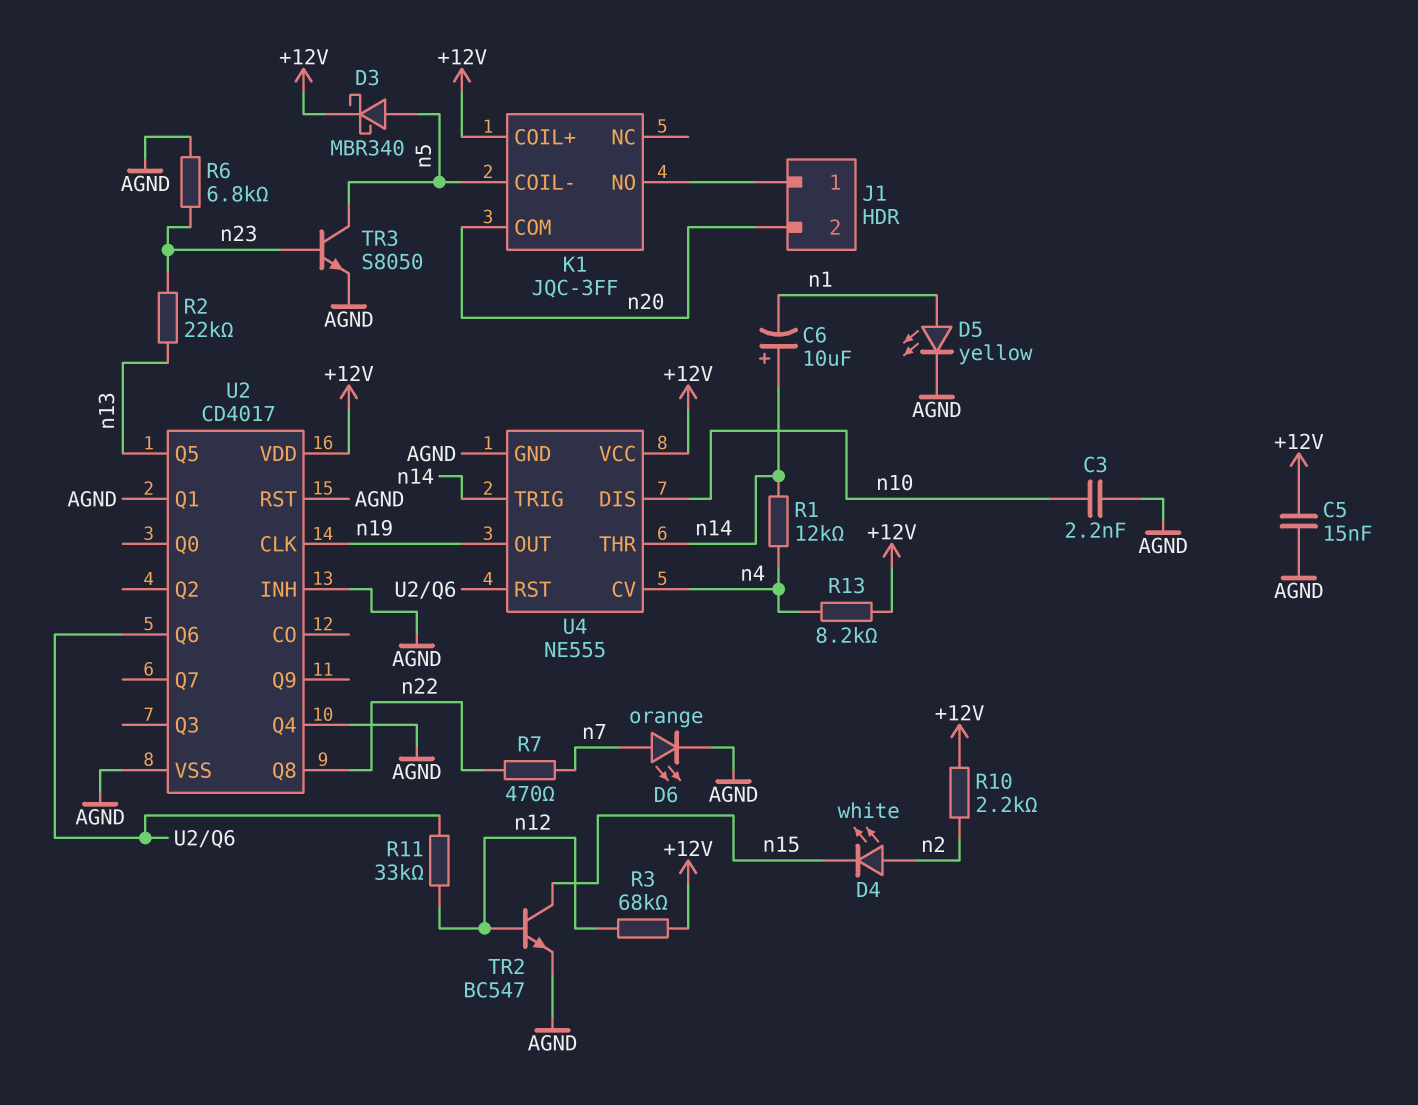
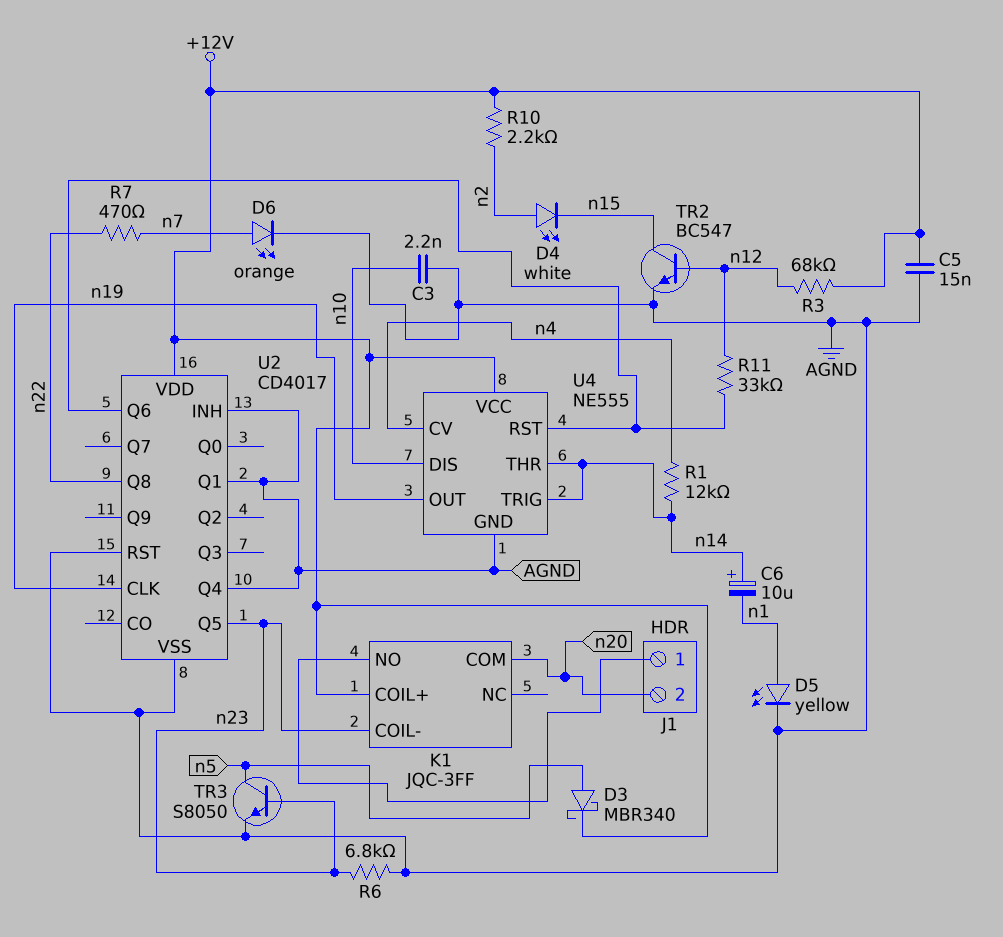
K1 pin COIL-: n5 -> n23
R2: 22k (n13, n23) -> none
R13: 8.2k (+12V, n4) -> none
U2 pin Q5: n13 -> n23

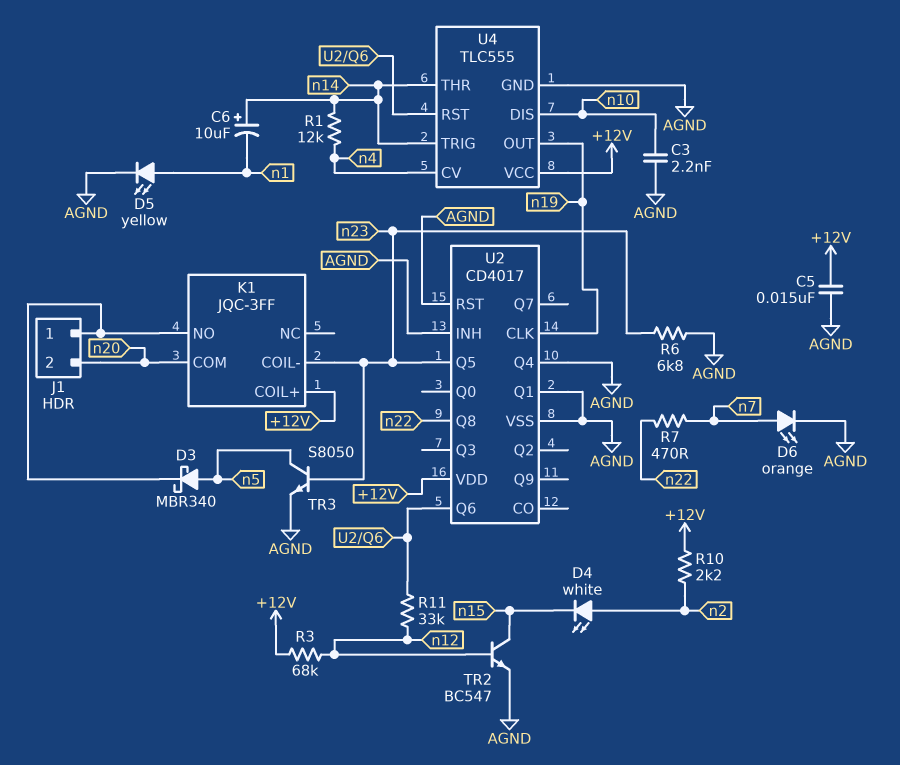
D3: schottky MBR340 (A n5, K +12V) -> schottky MBR340 (A n5, K J1/1)
U4: NE555 -> TLC555

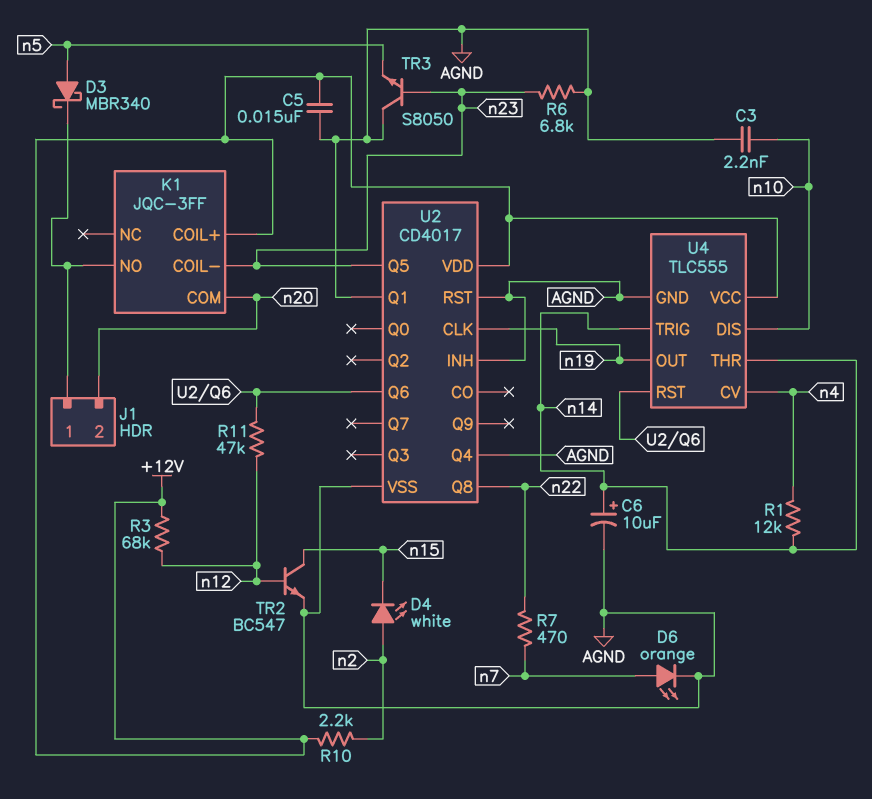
C6: 10uF (plus n14, minus n1) -> 10uF (plus n14, minus AGND)
D5: LED yellow (A n1, K AGND) -> none
R11: 33k (U2/Q6, n12) -> 47k (U2/Q6, n12)
TR3: NPN S8050 (B n23, C n5, E AGND) -> NPN S8050 (B n23, C AGND, E n5)

